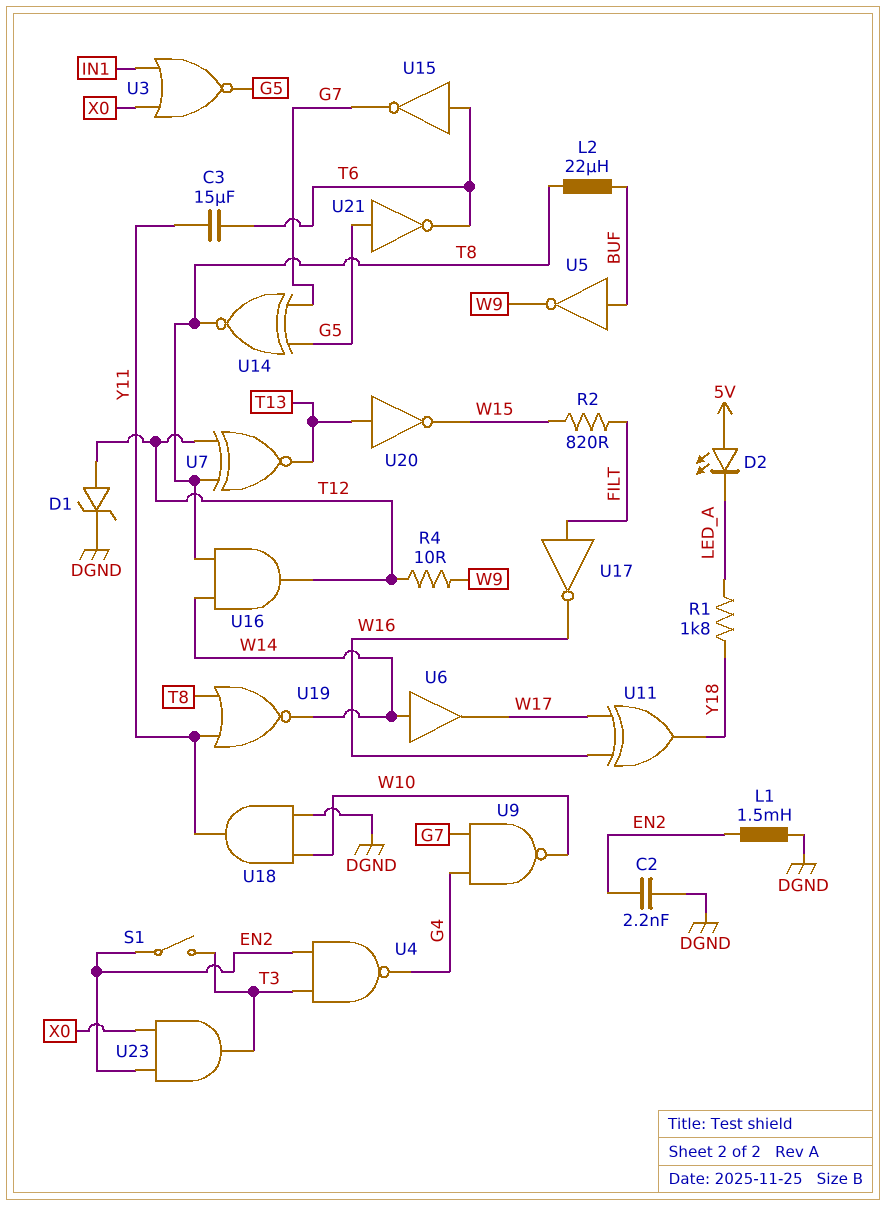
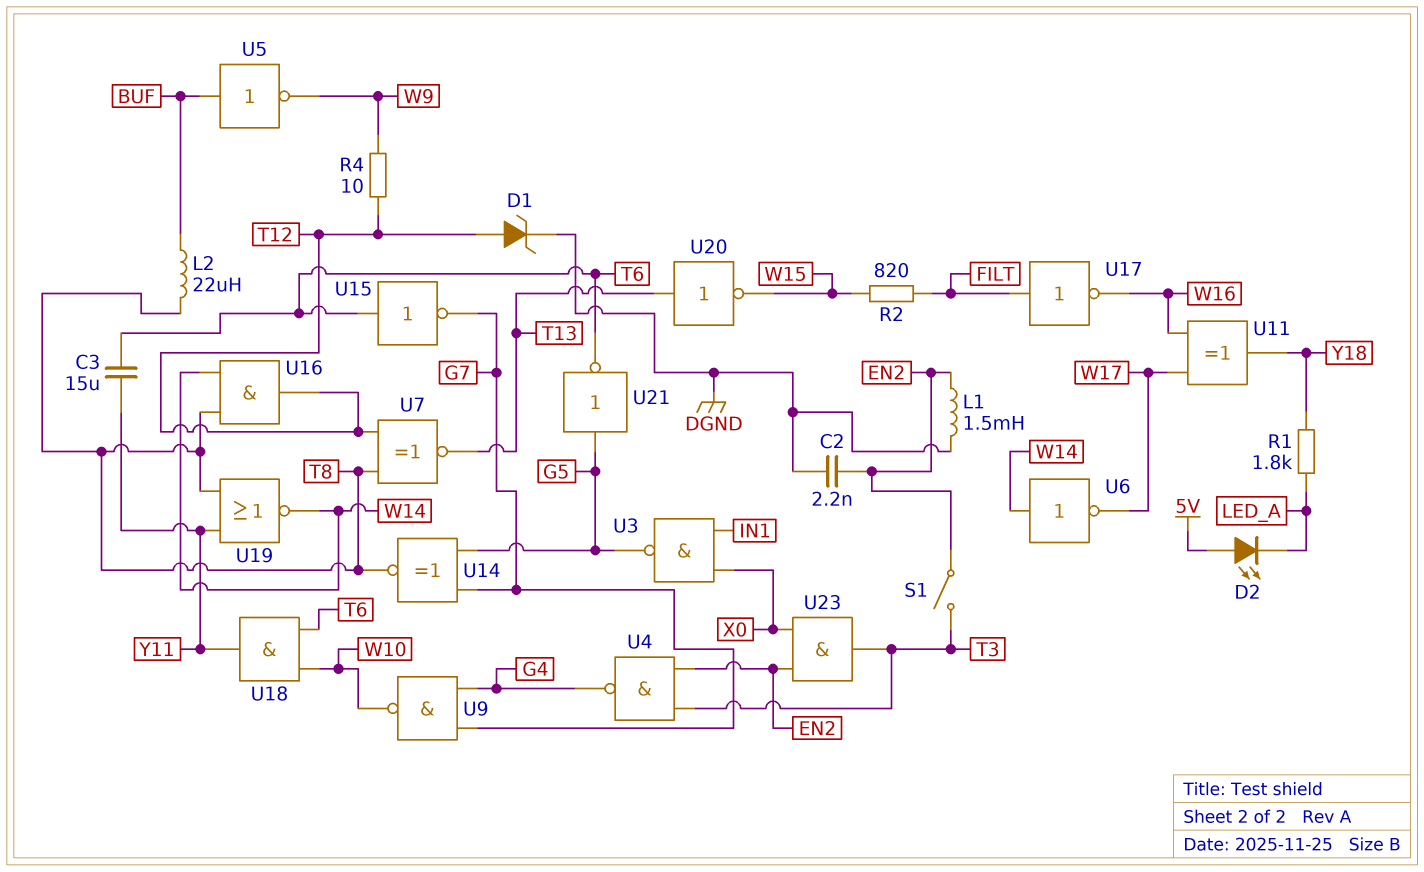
U3: NOR (in IN1, in X0, out G5) -> NAND (in IN1, in X0, out G5)
U6: buffer (in W14, out W17) -> NOT (in W14, out W17)
U18: AND (in DGND, in W10, out Y11) -> AND (in T6, in W10, out Y11)

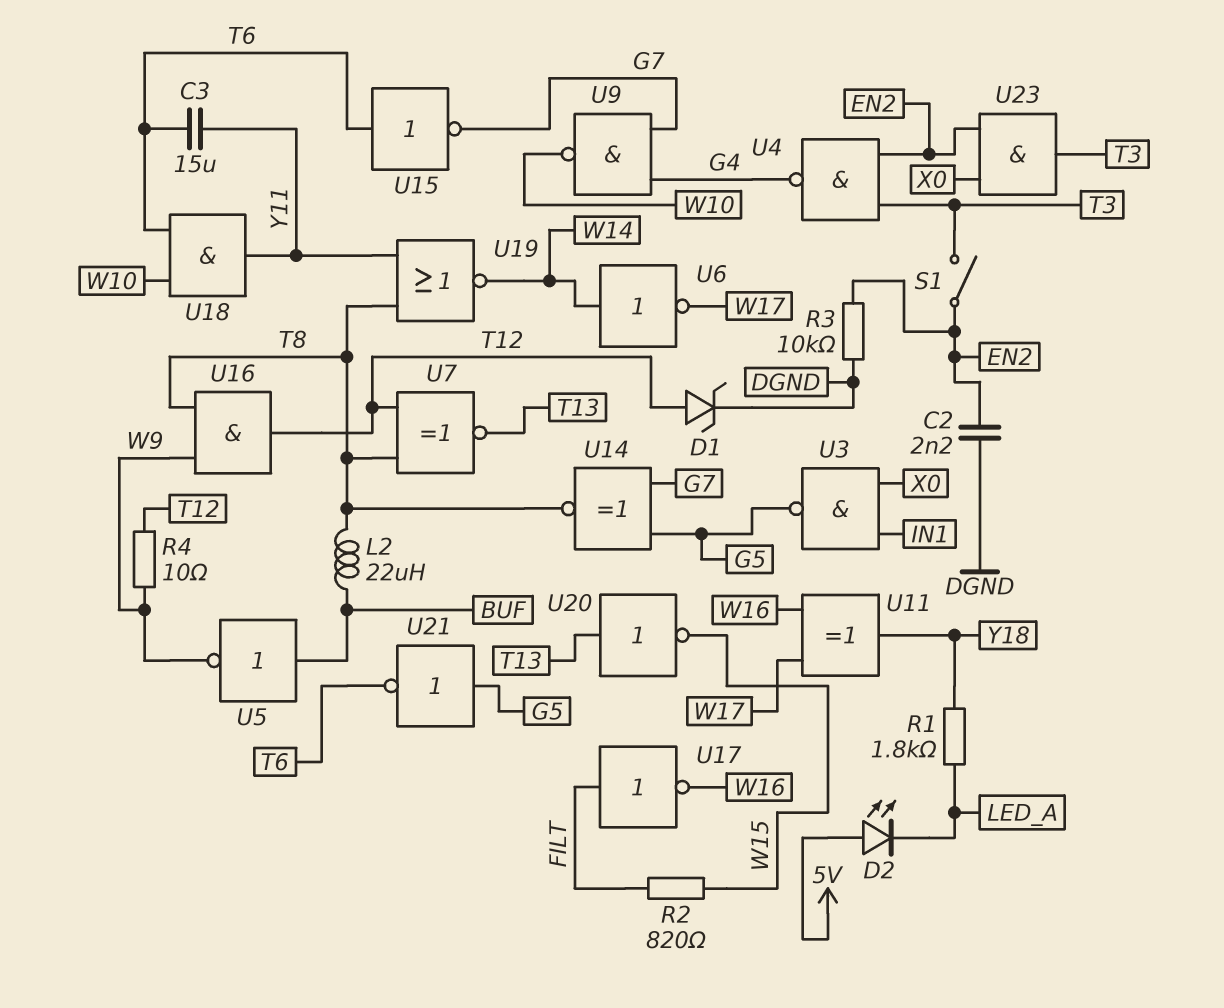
L1: 1.5mH (DGND, EN2) -> none
R3: none -> 10k (DGND, EN2)
U16: AND (in T8, in W14, out T12) -> AND (in T8, in W9, out T12)

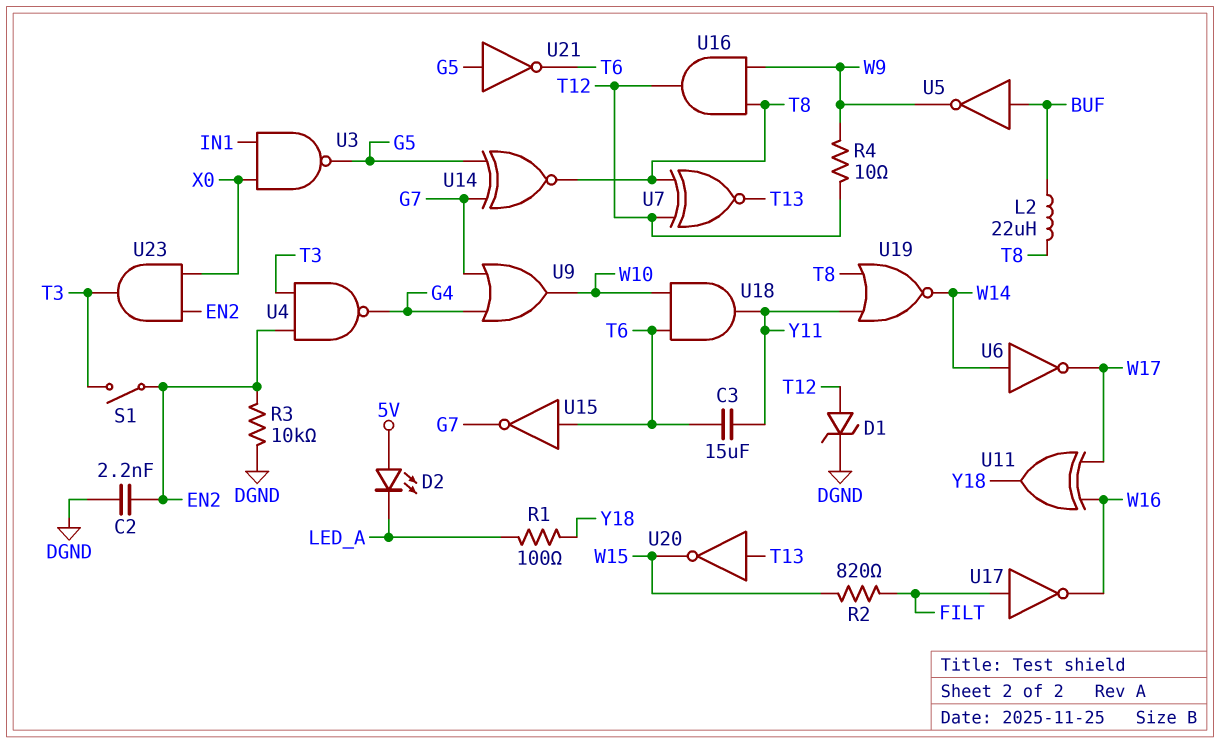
R1: 1.8k (LED_A, Y18) -> 100 (LED_A, Y18)
U9: NAND (in G4, in G7, out W10) -> OR (in G4, in G7, out W10)

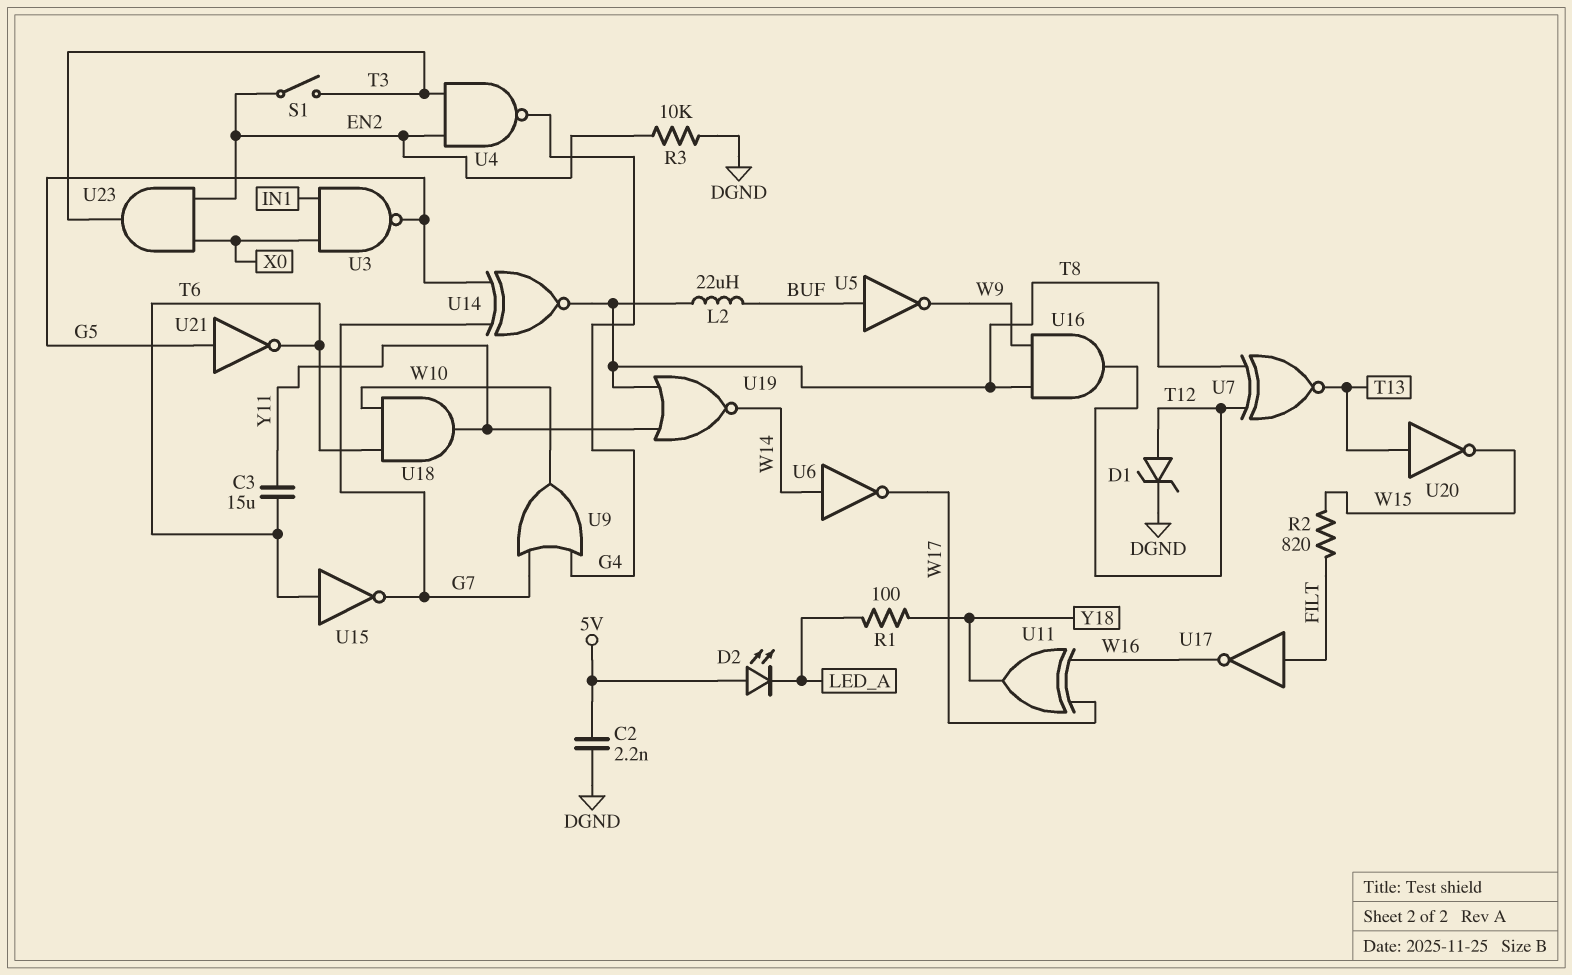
C2: 2.2nF (DGND, EN2) -> 2.2nF (5V, DGND)
R4: 10 (T12, W9) -> none

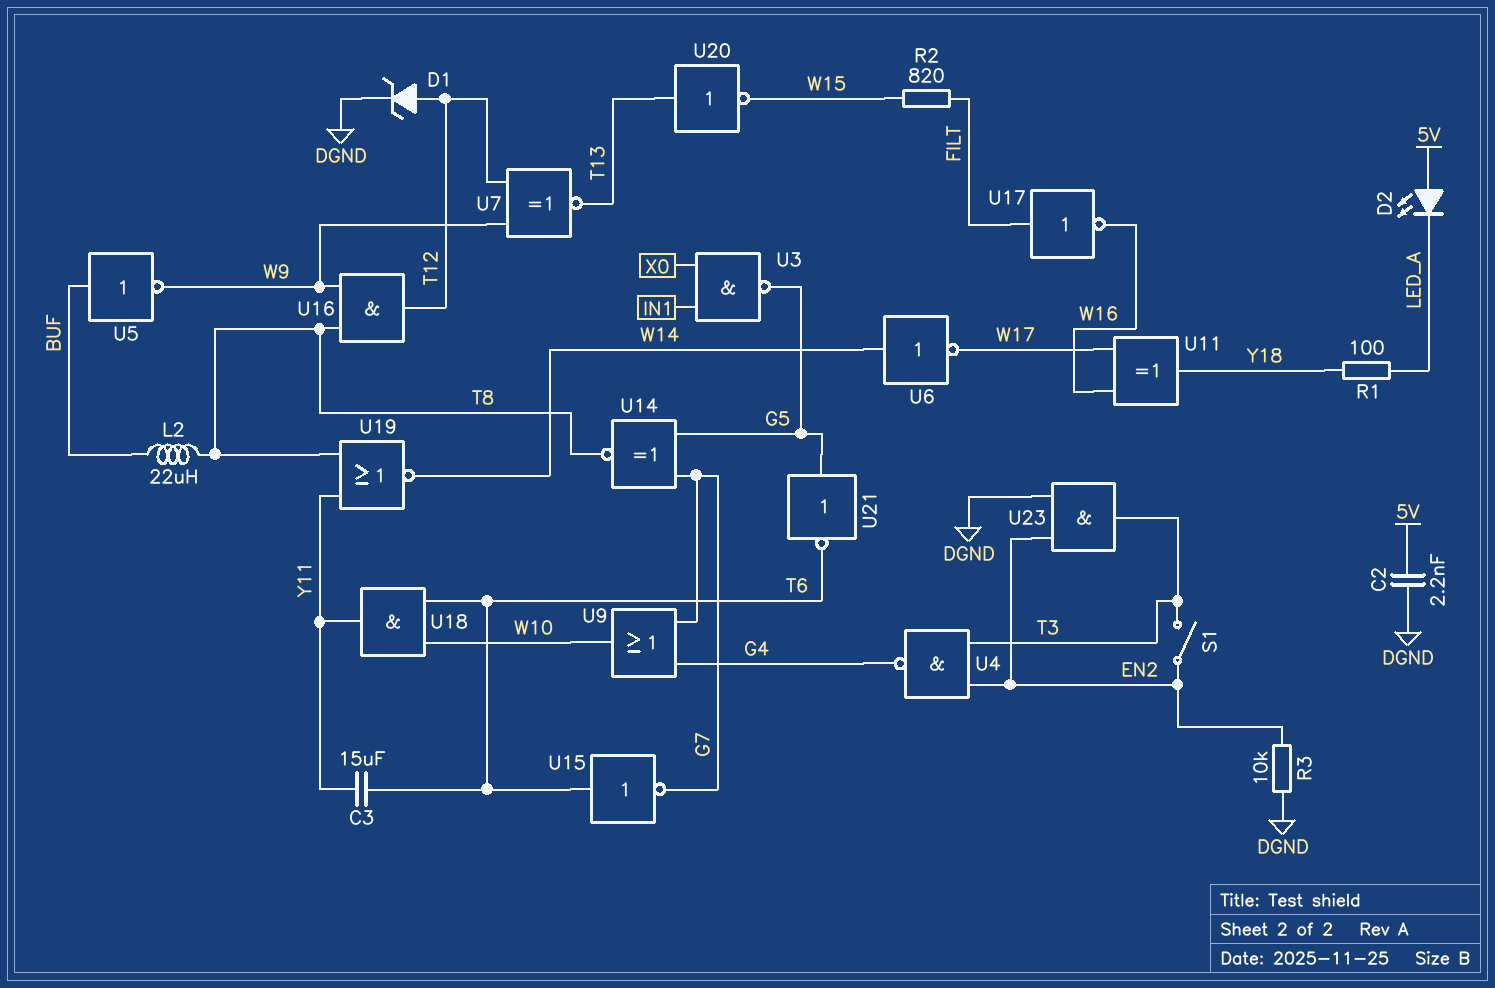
U7: XNOR (in T8, in T12, out T13) -> XNOR (in T12, in W9, out T13)
U23: AND (in EN2, in X0, out T3) -> AND (in DGND, in EN2, out T3)

